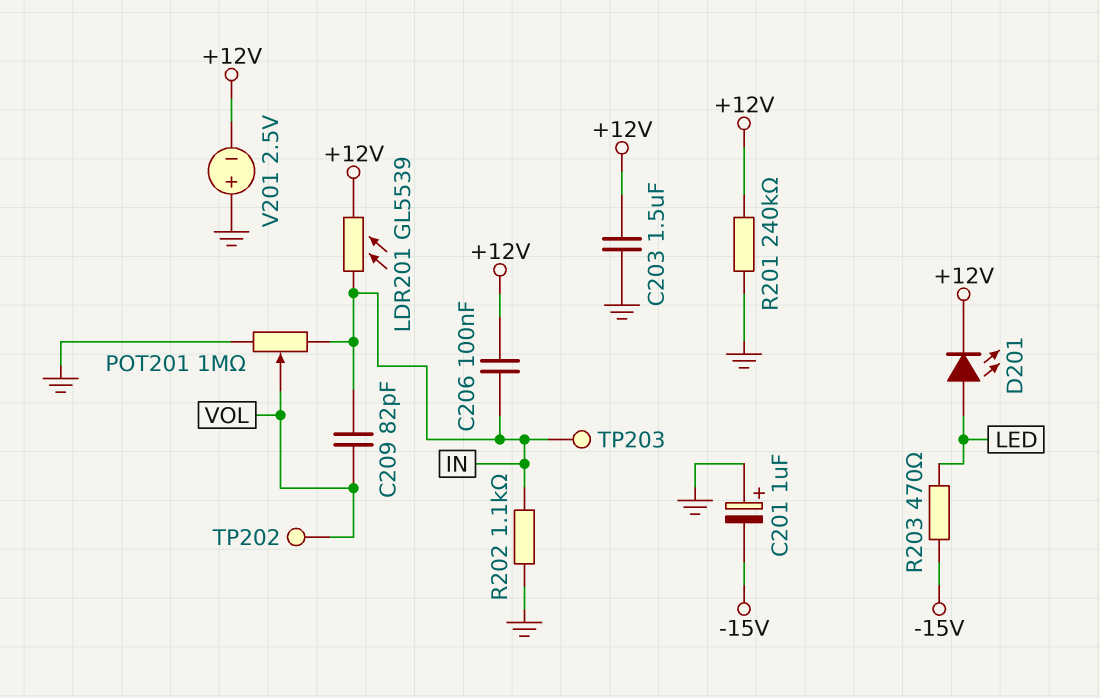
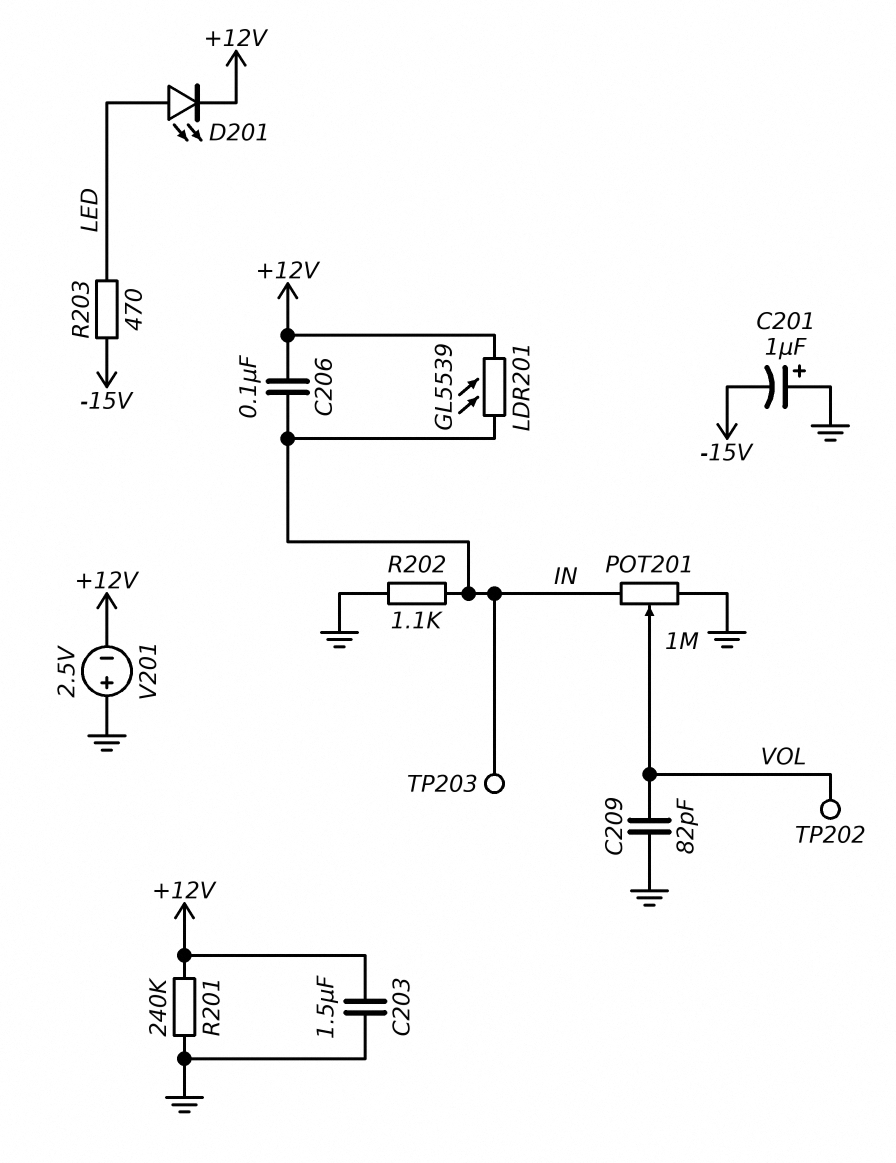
C209: 82pF (IN, VOL) -> 82pF (GND, VOL)

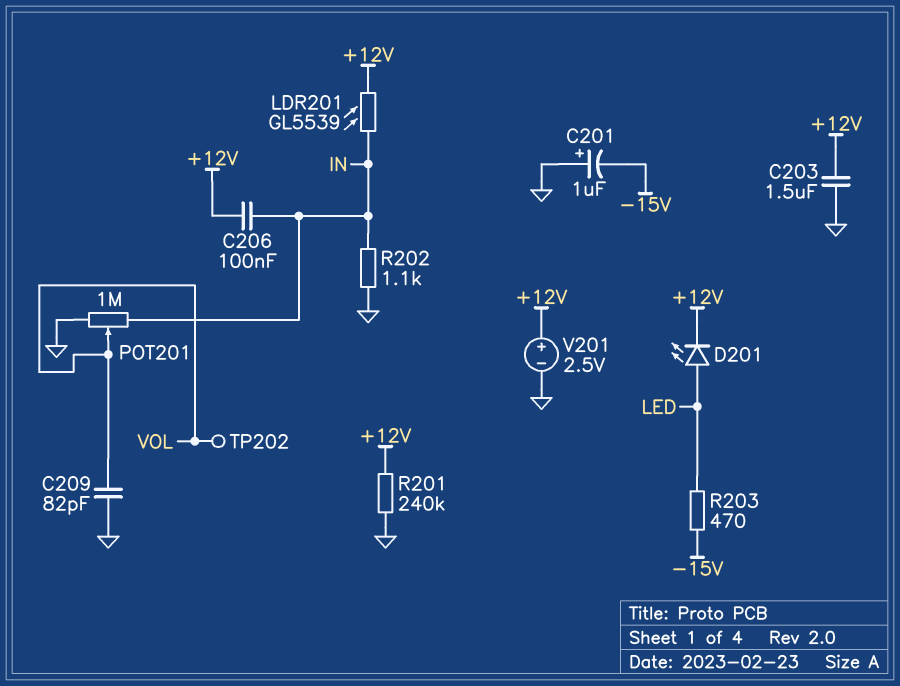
TP203: test point (IN) -> none
V201: 2.5V (plus GND, minus +12V) -> 2.5V (plus +12V, minus GND)

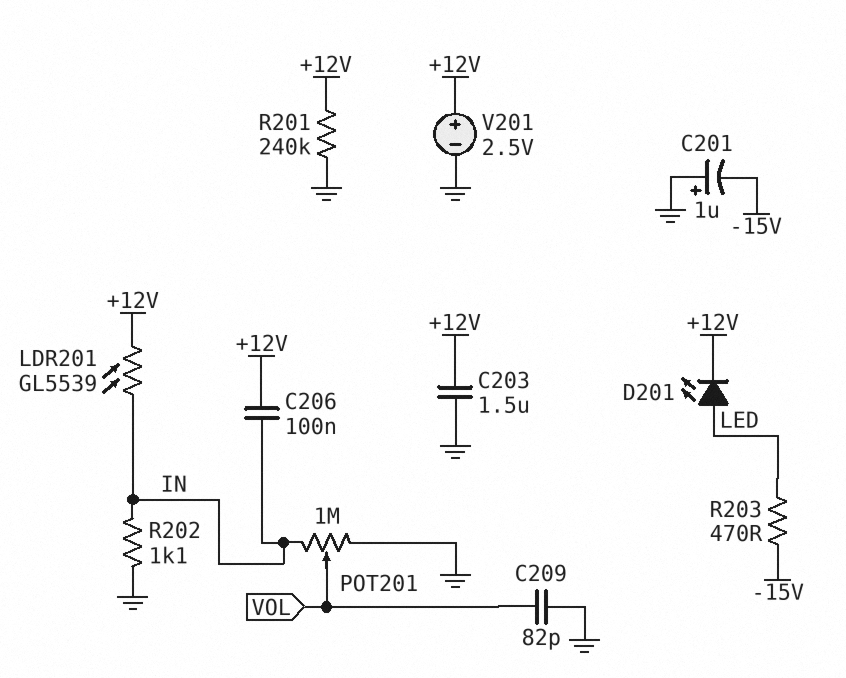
TP202: test point (VOL) -> none

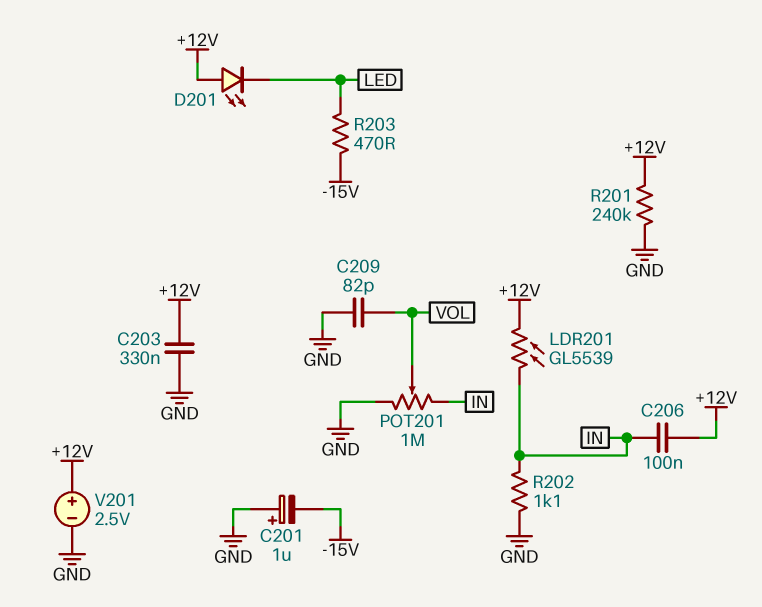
C203: 1.5uF (+12V, GND) -> 330nF (+12V, GND)
D201: LED (A LED, K +12V) -> LED (A +12V, K LED)

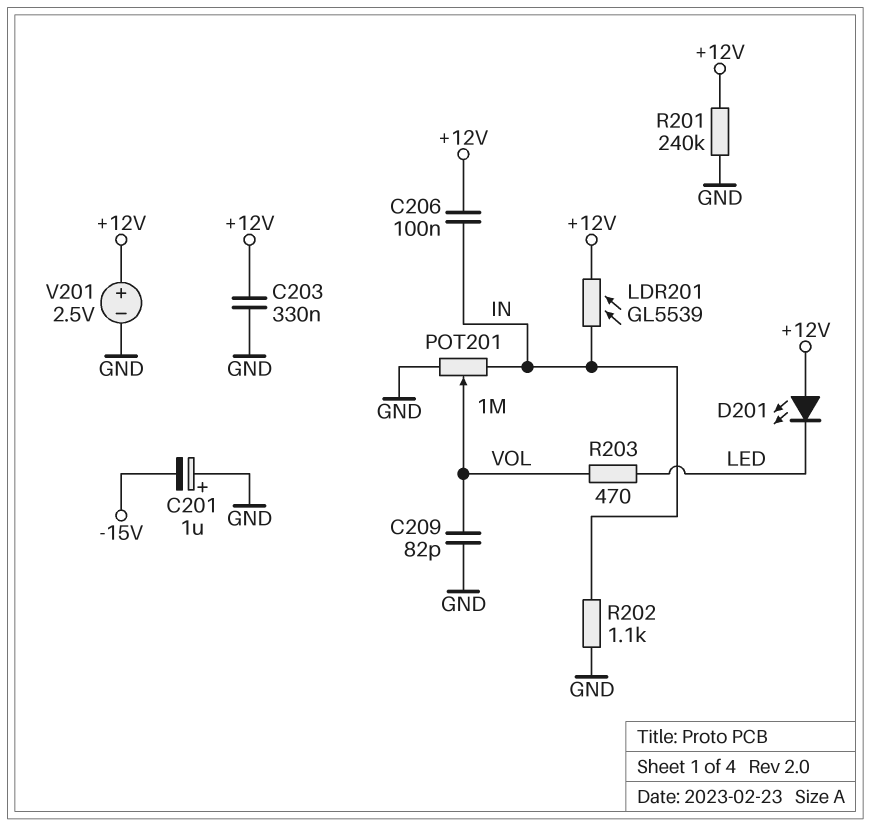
R203: 470 (-15V, LED) -> 470 (LED, VOL)

